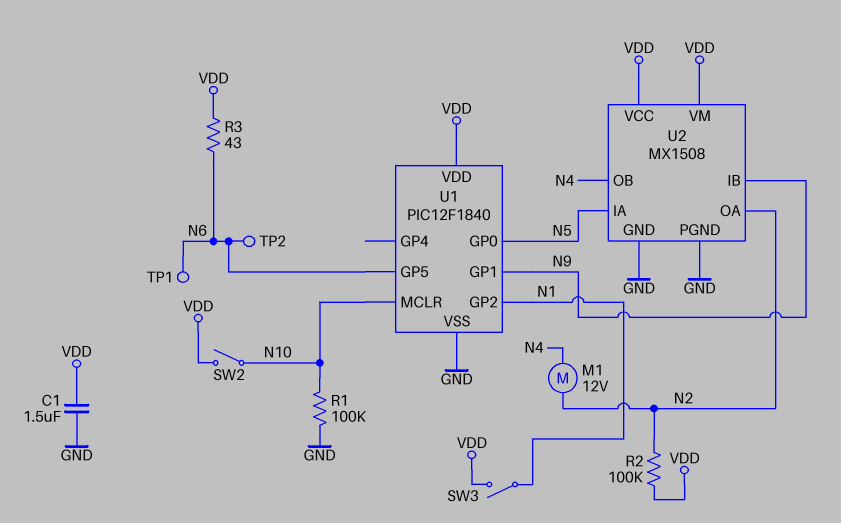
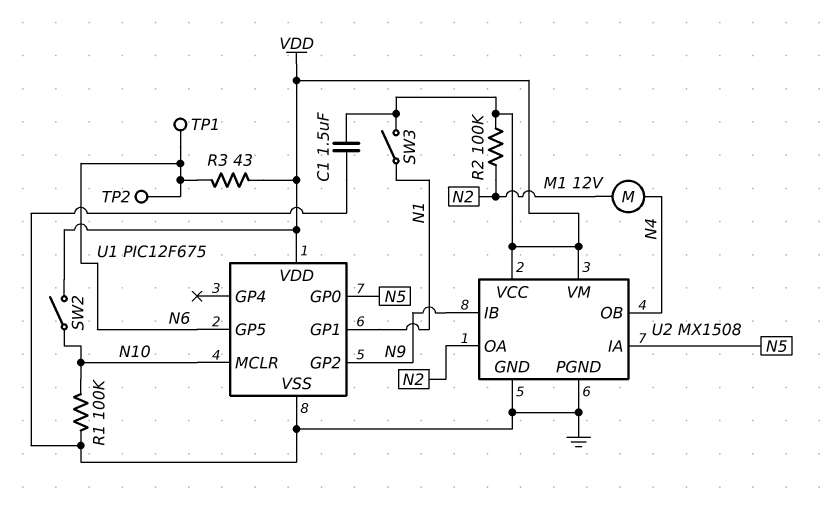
U1: PIC12F1840 -> PIC12F675
U1 pin GP1: N9 -> N1
U1 pin GP2: N1 -> N9

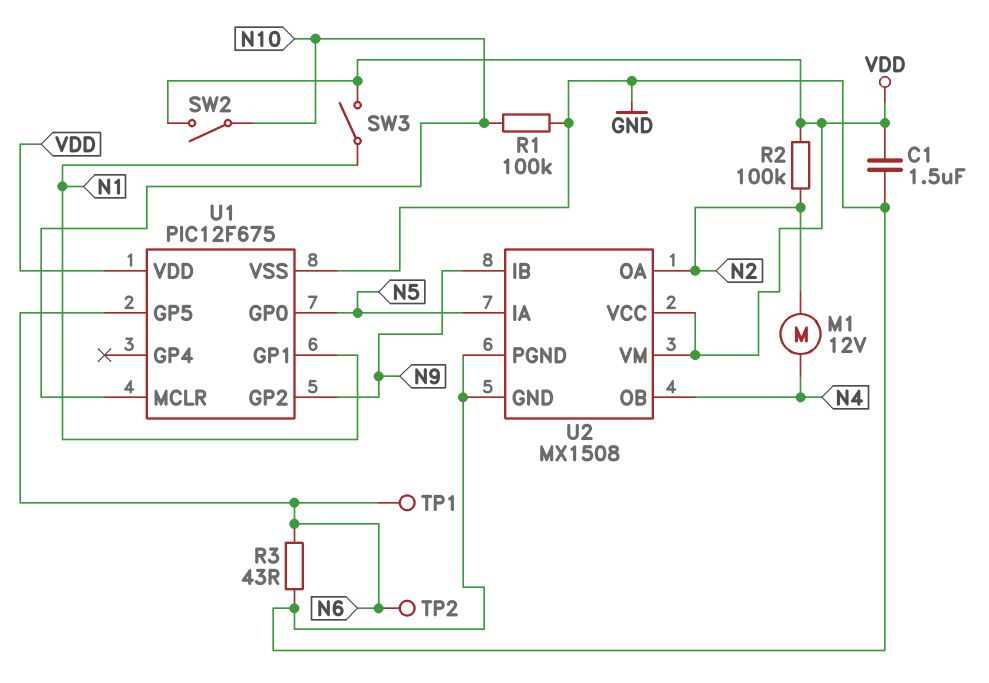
R3: 43 (N6, VDD) -> 43 (GND, N6)

